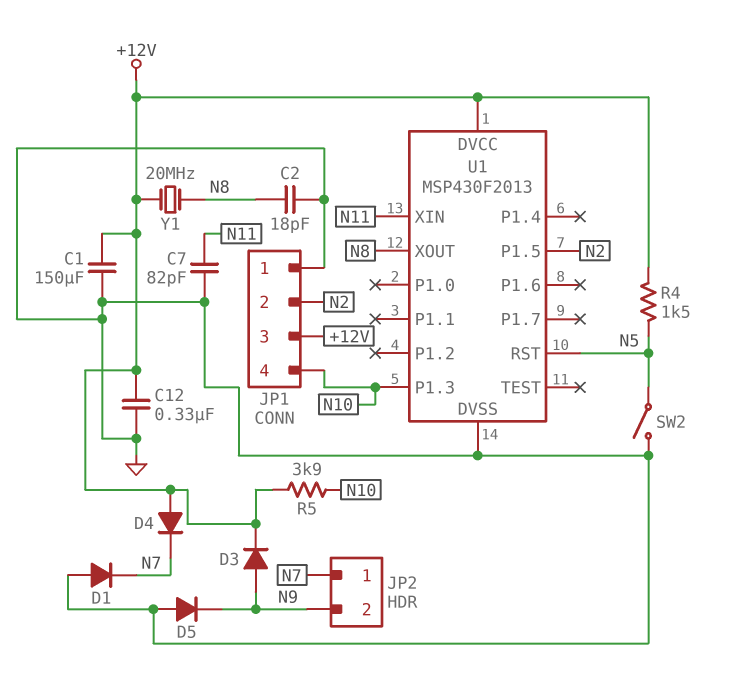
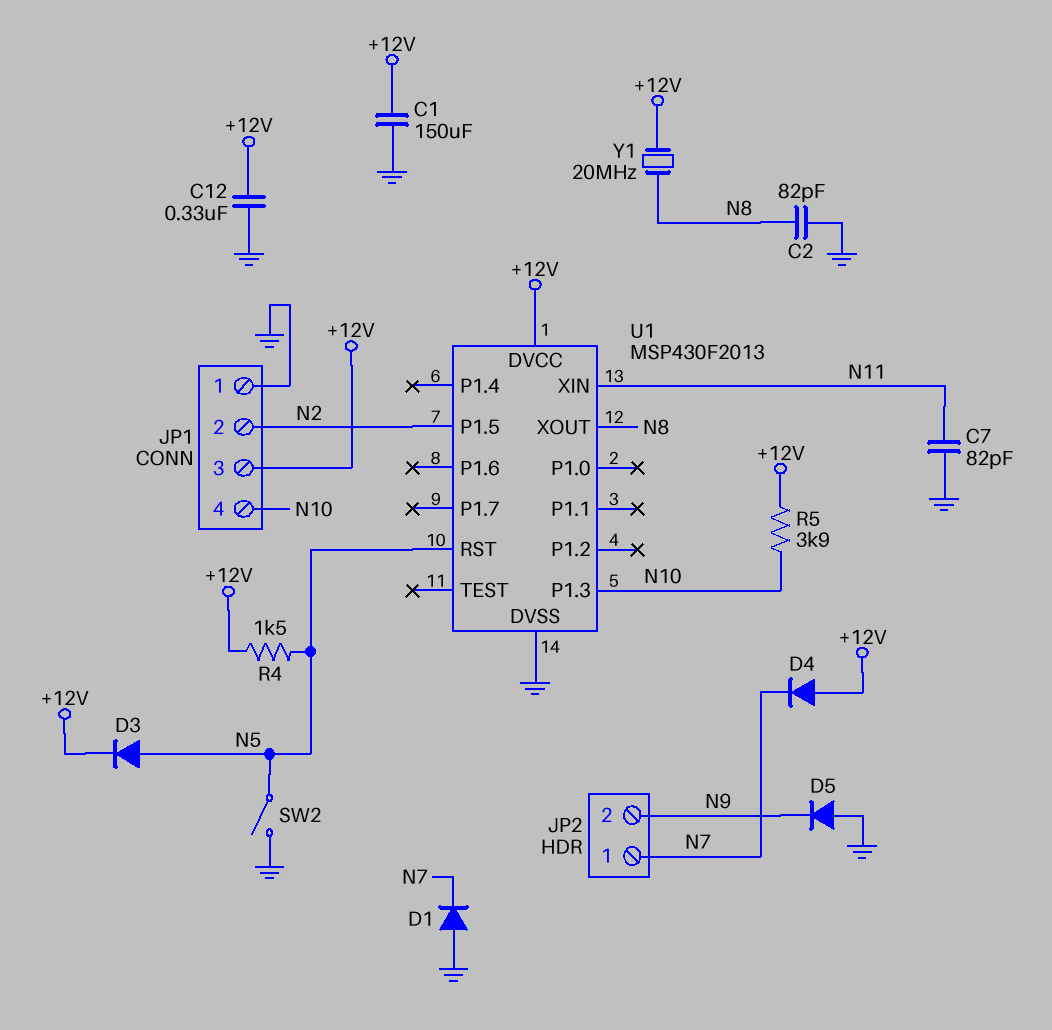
C2: 18pF (GND, N8) -> 82pF (GND, N8)
D3: diode (A N9, K +12V) -> diode (A N5, K +12V)

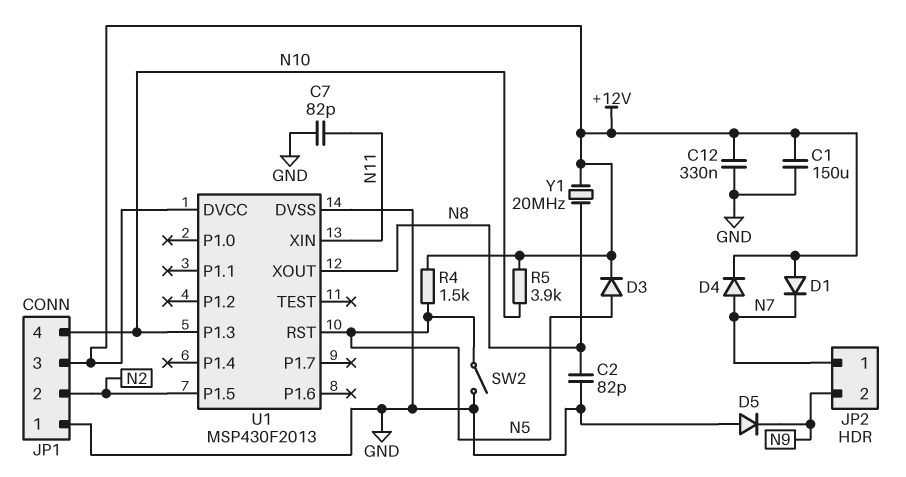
D1: diode (A GND, K N7) -> diode (A +12V, K N7)
D4: diode (A +12V, K N7) -> diode (A N7, K +12V)

